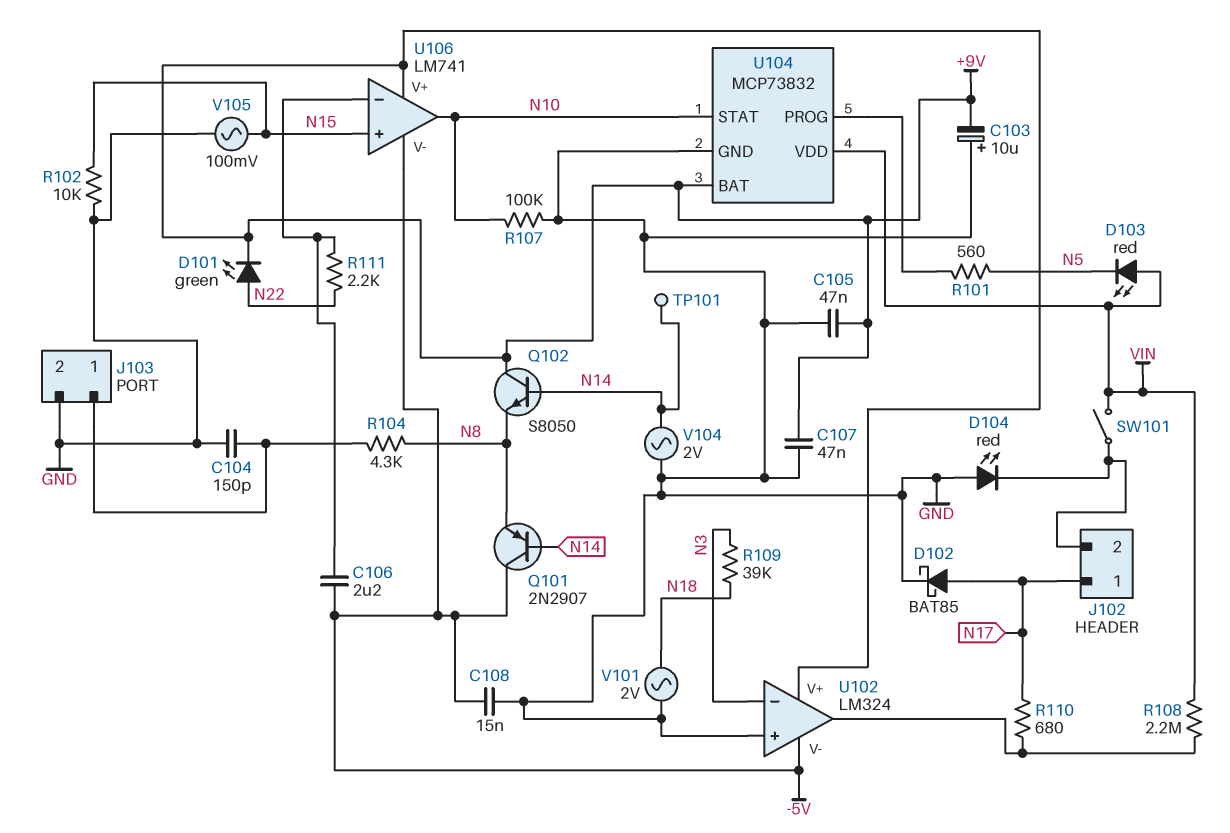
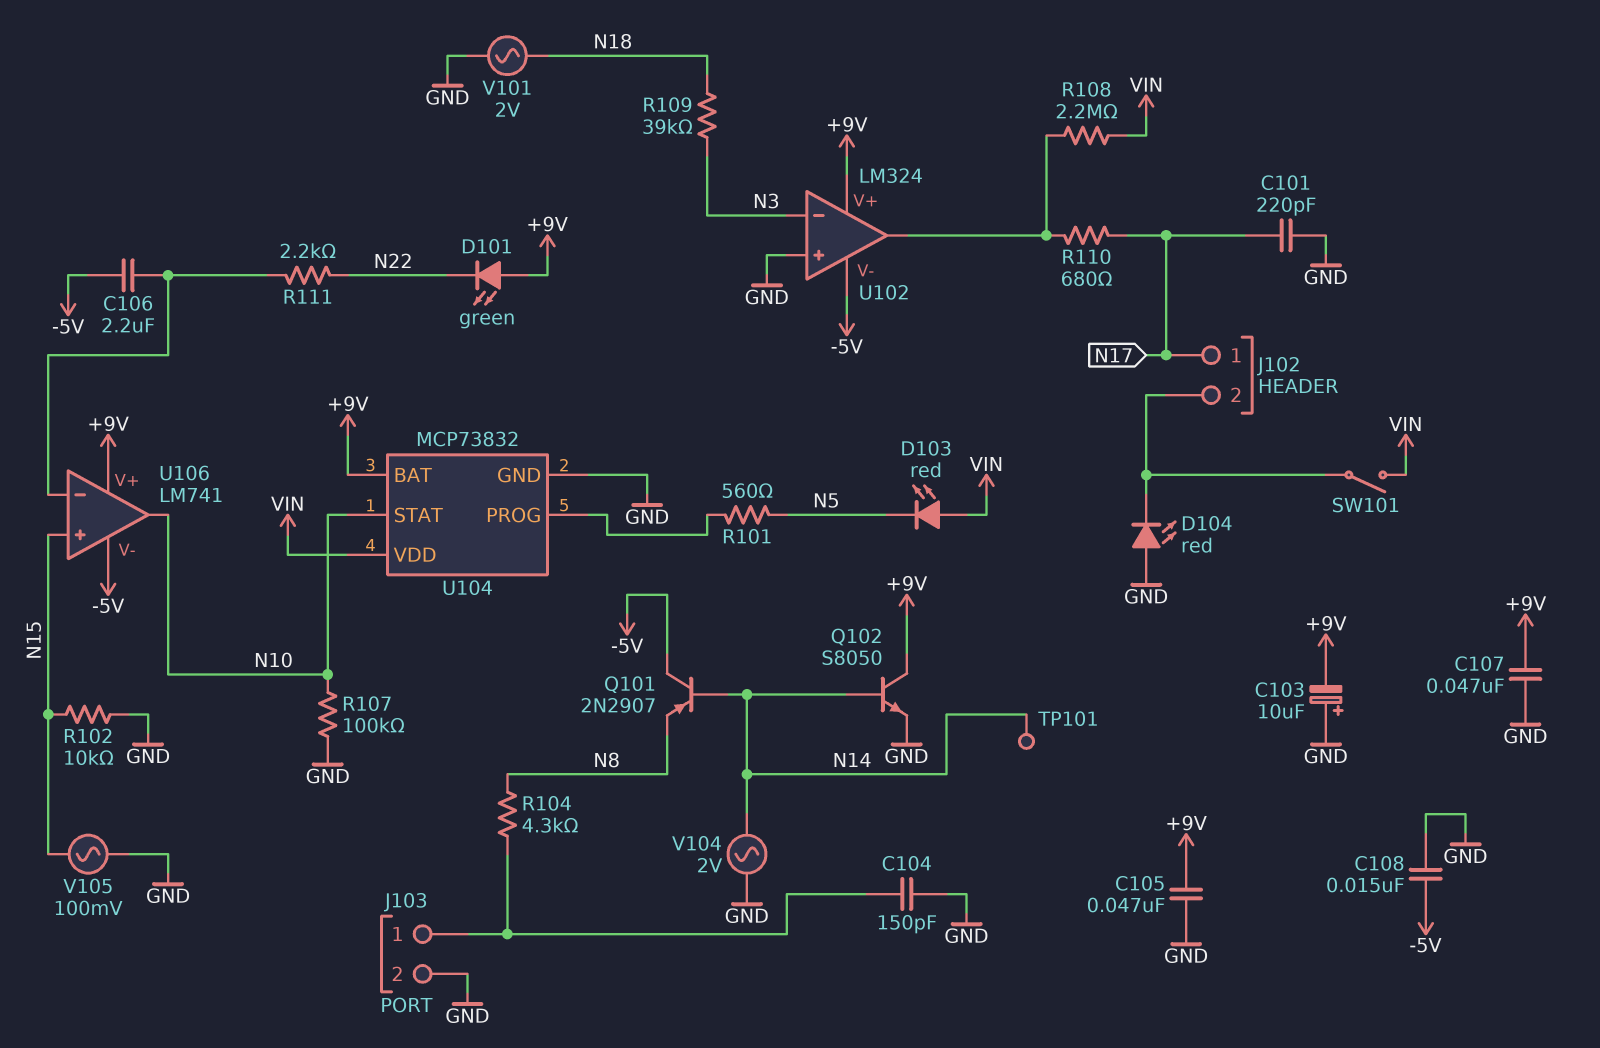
C101: none -> 220pF (GND, N17)
D101: LED green (A N22, K +9V) -> LED green (A +9V, K N22)
D102: schottky BAT85 (A N17, K GND) -> none
Q102: NPN S8050 (B N14, C +9V, E N8) -> NPN S8050 (B N14, C +9V, E GND)

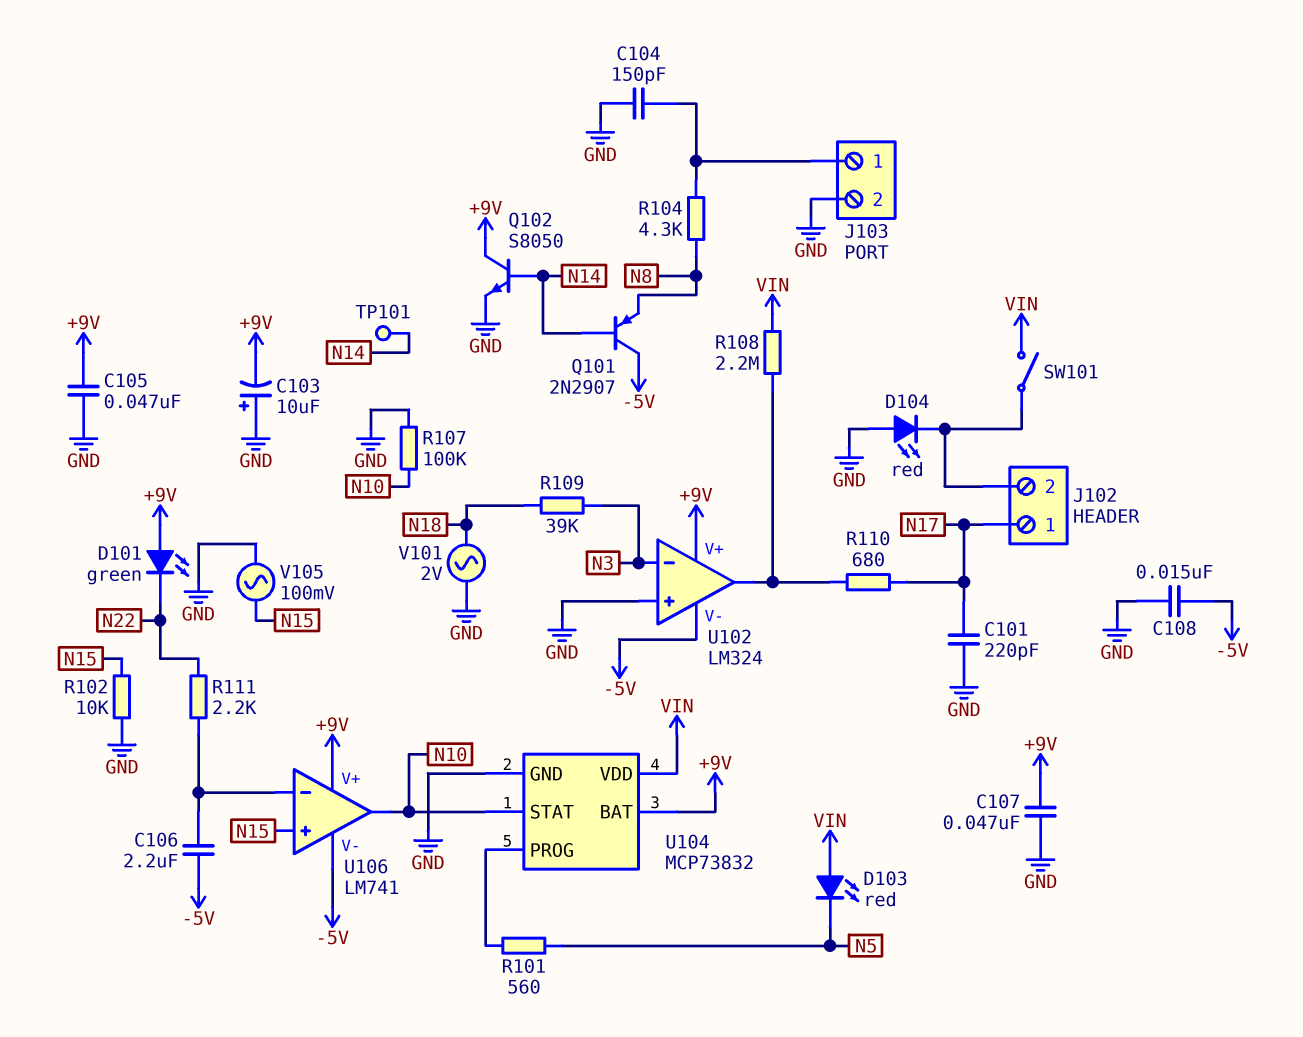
V104: AC 2V (GND, N14) -> none

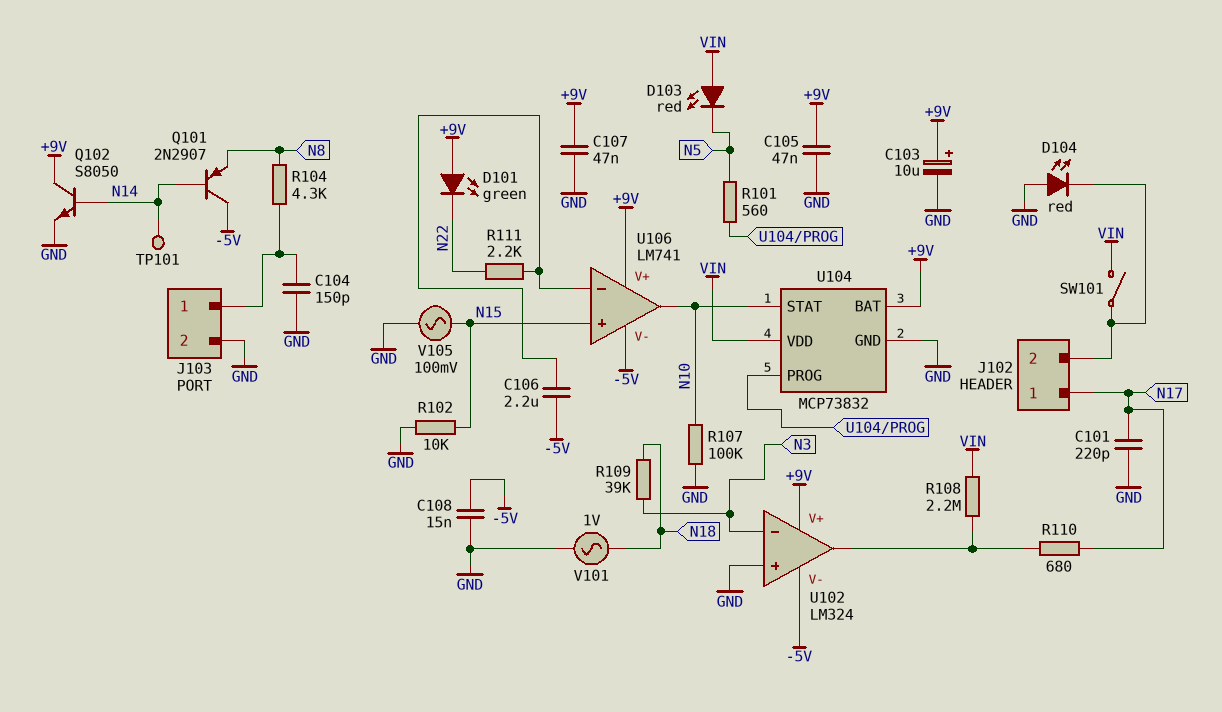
C103: 10uF (plus GND, minus +9V) -> 10uF (plus +9V, minus GND)
V101: AC 2V (GND, N18) -> AC 1V (GND, N18)

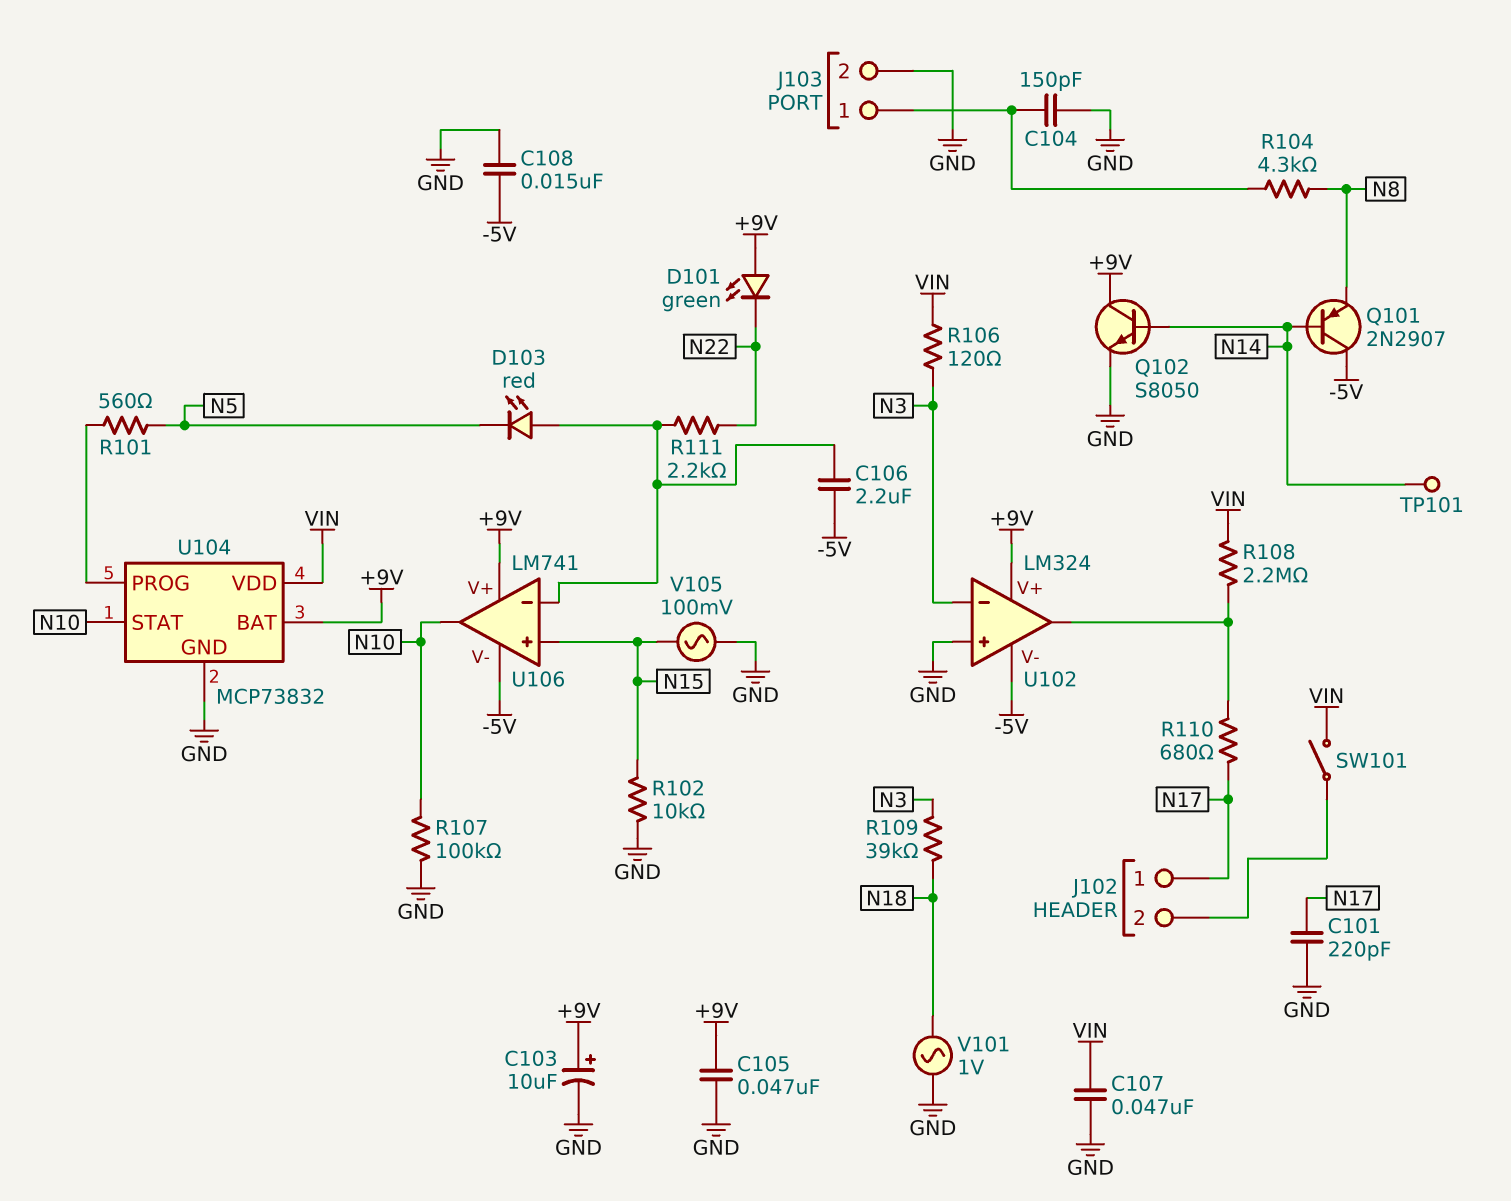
C107: 47nF (+9V, GND) -> 47nF (GND, VIN)
D103: LED red (A VIN, K N5) -> LED red (A U106/in-, K N5)
D104: LED red (A GND, K J102/2) -> none
R106: none -> 120 (N3, VIN)

